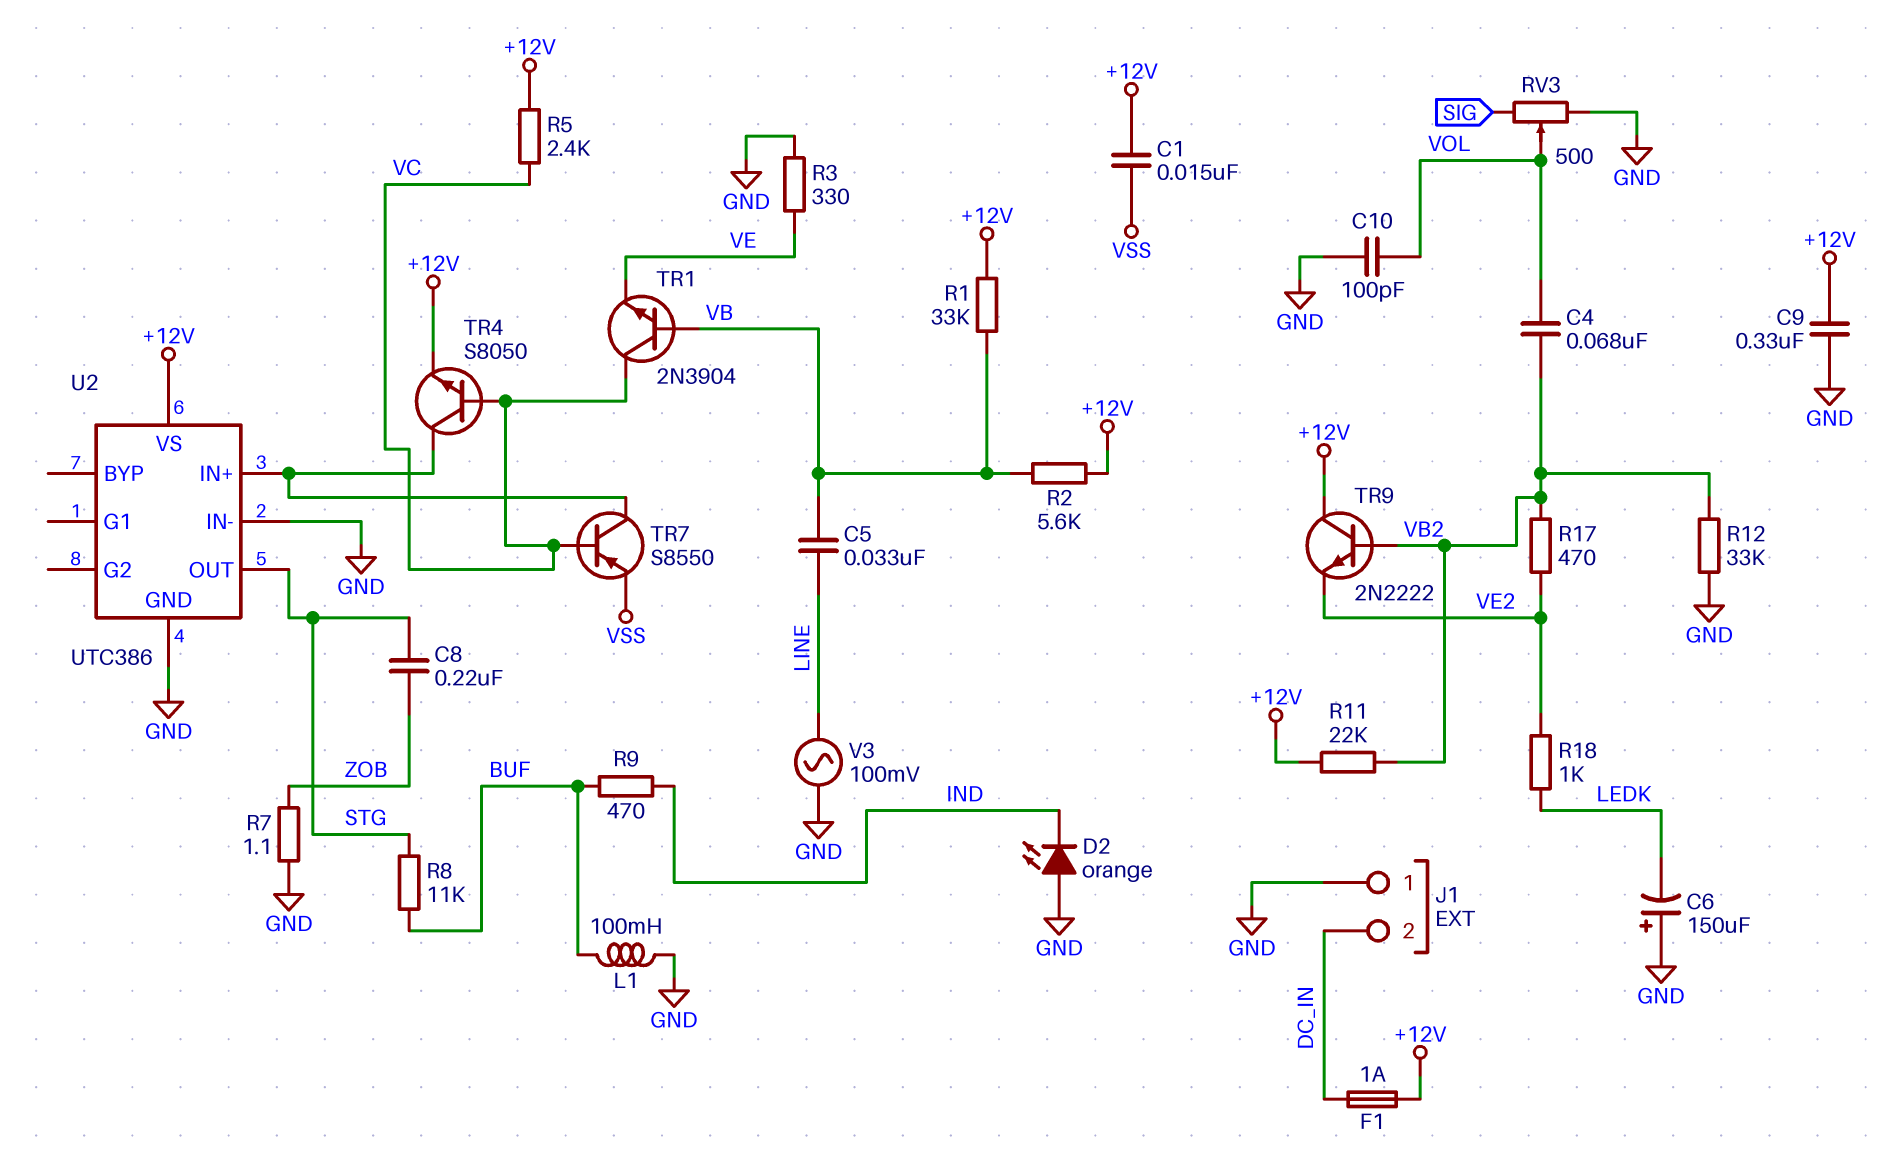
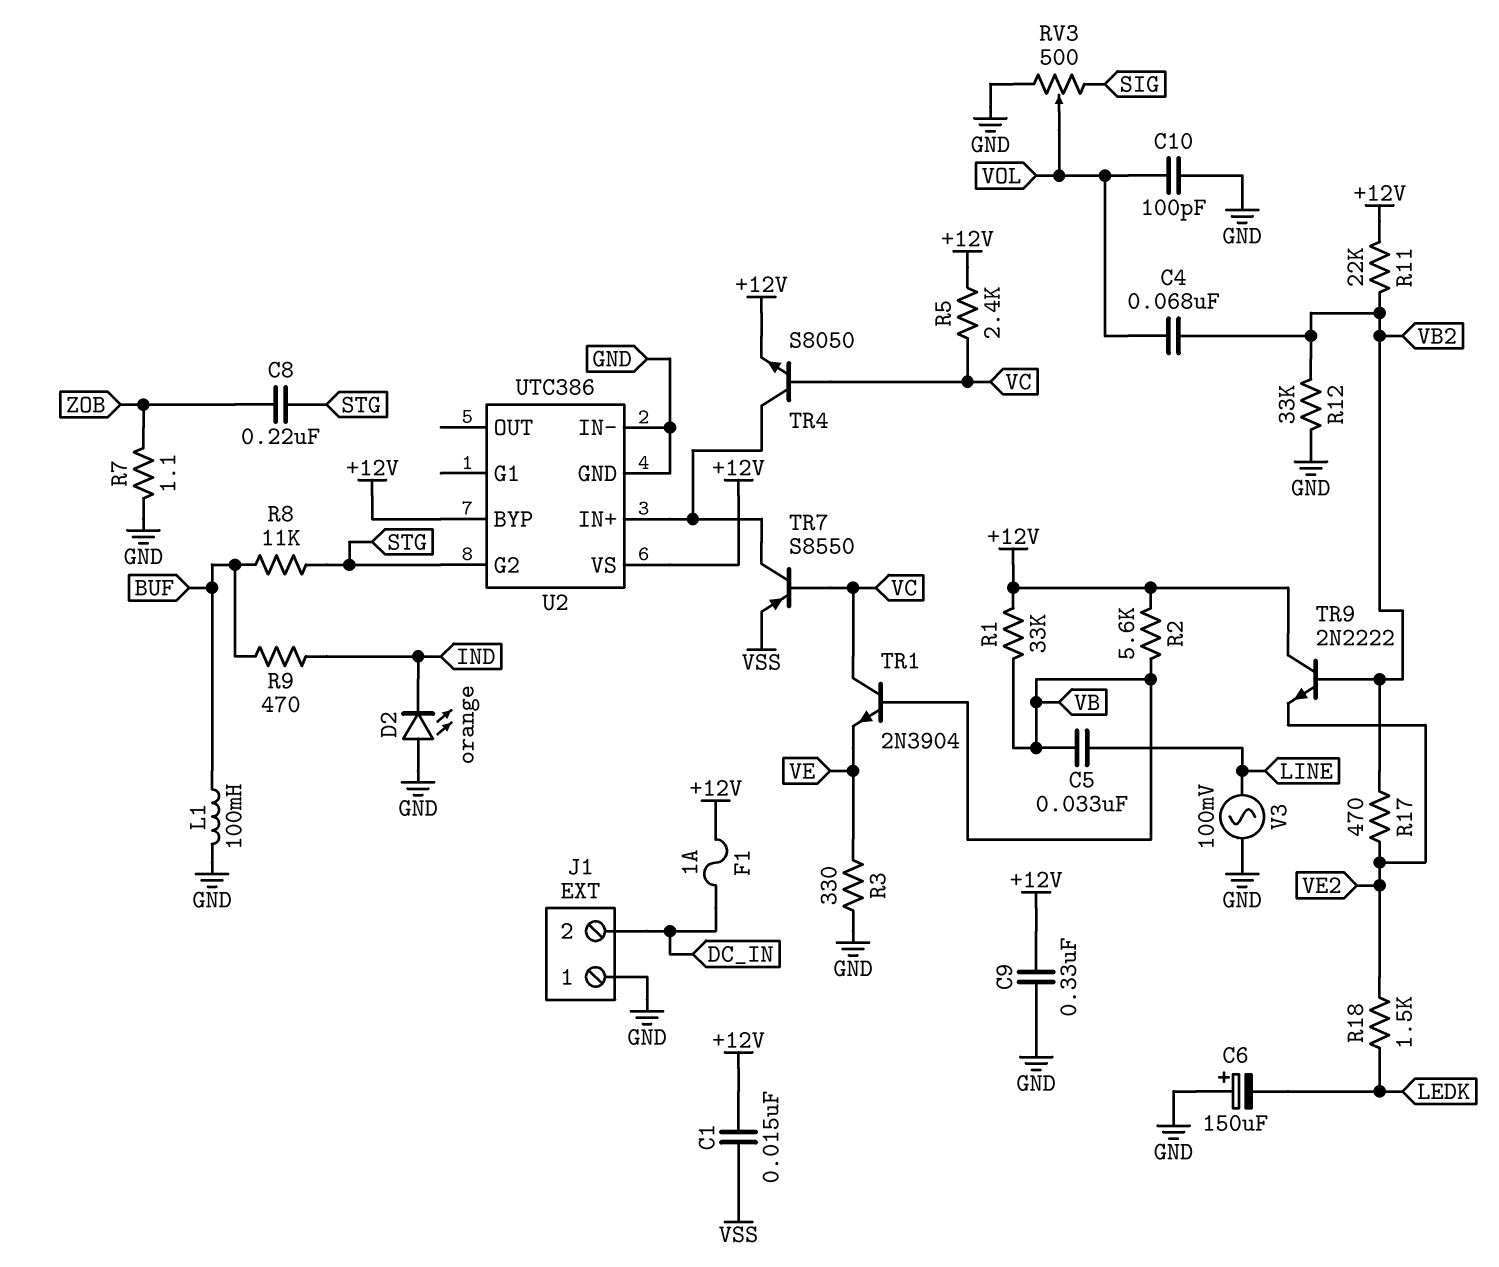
R18: 1k (LEDK, VE2) -> 1.5k (LEDK, VE2)
U2 pin BYP: none -> +12V
U2 pin G2: none -> STG
U2 pin OUT: STG -> none

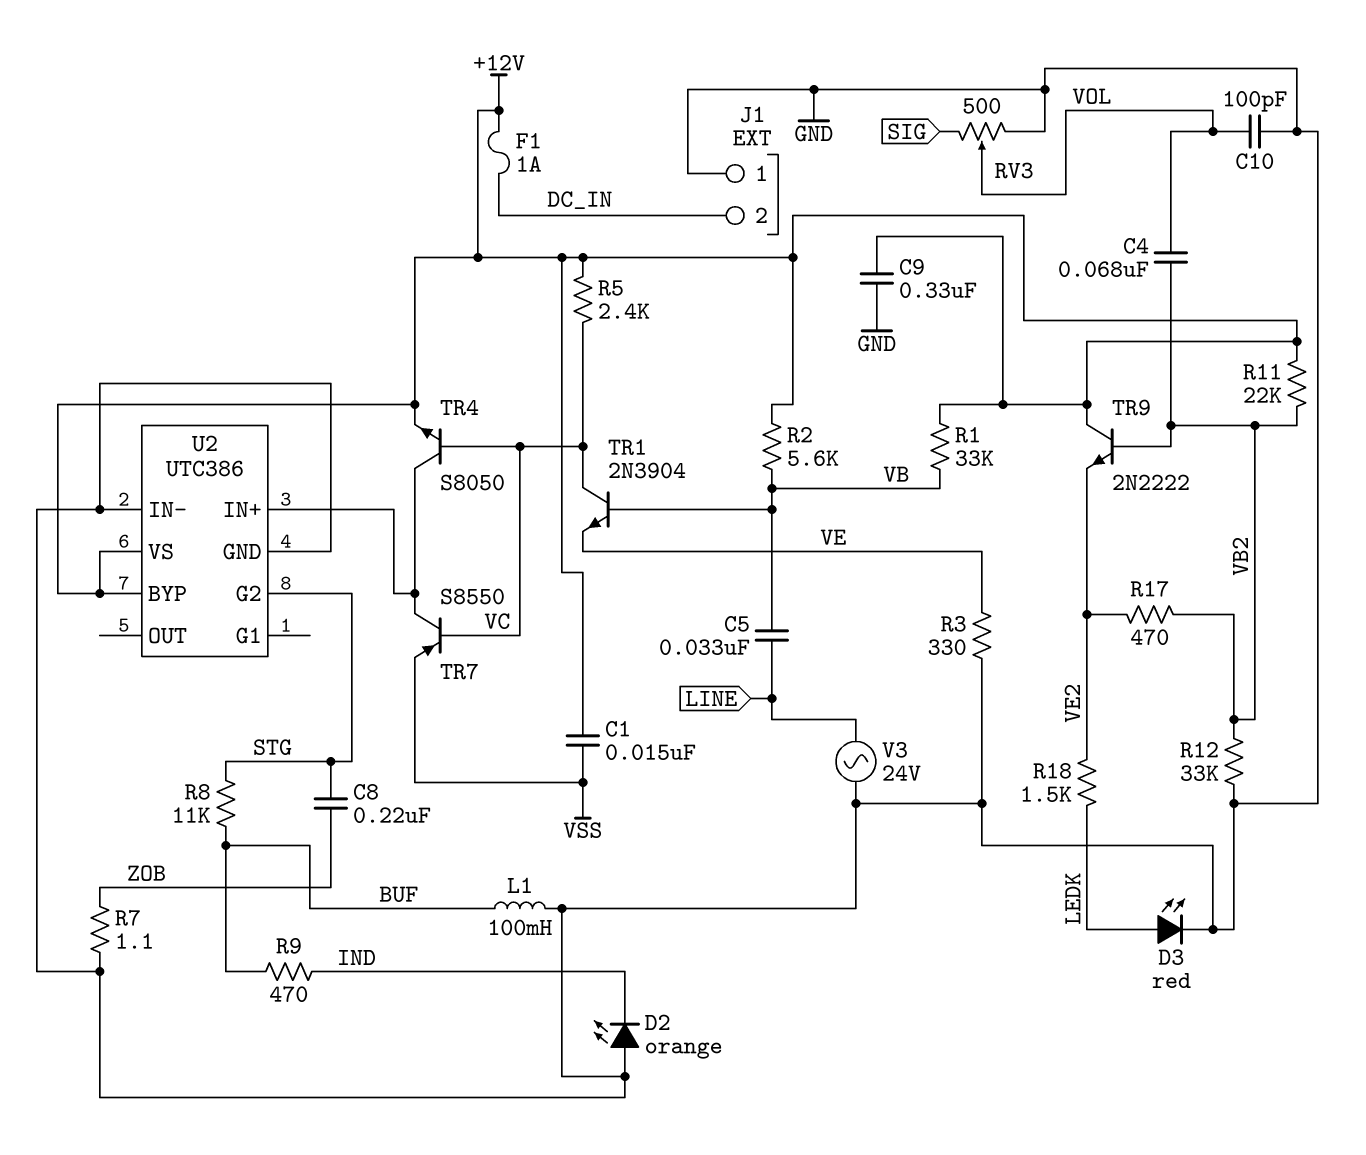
C6: 150uF (plus GND, minus LEDK) -> none
D3: none -> LED red (A LEDK, K GND)
V3: AC 100mV (GND, LINE) -> AC 24V (GND, LINE)

